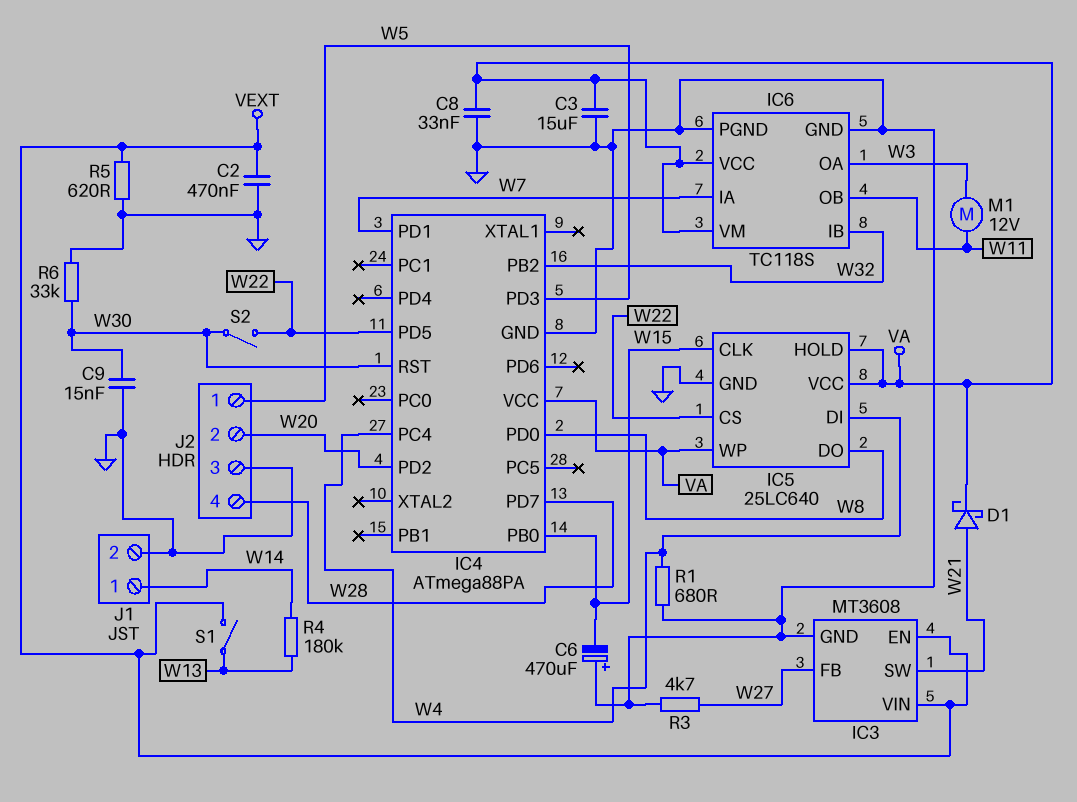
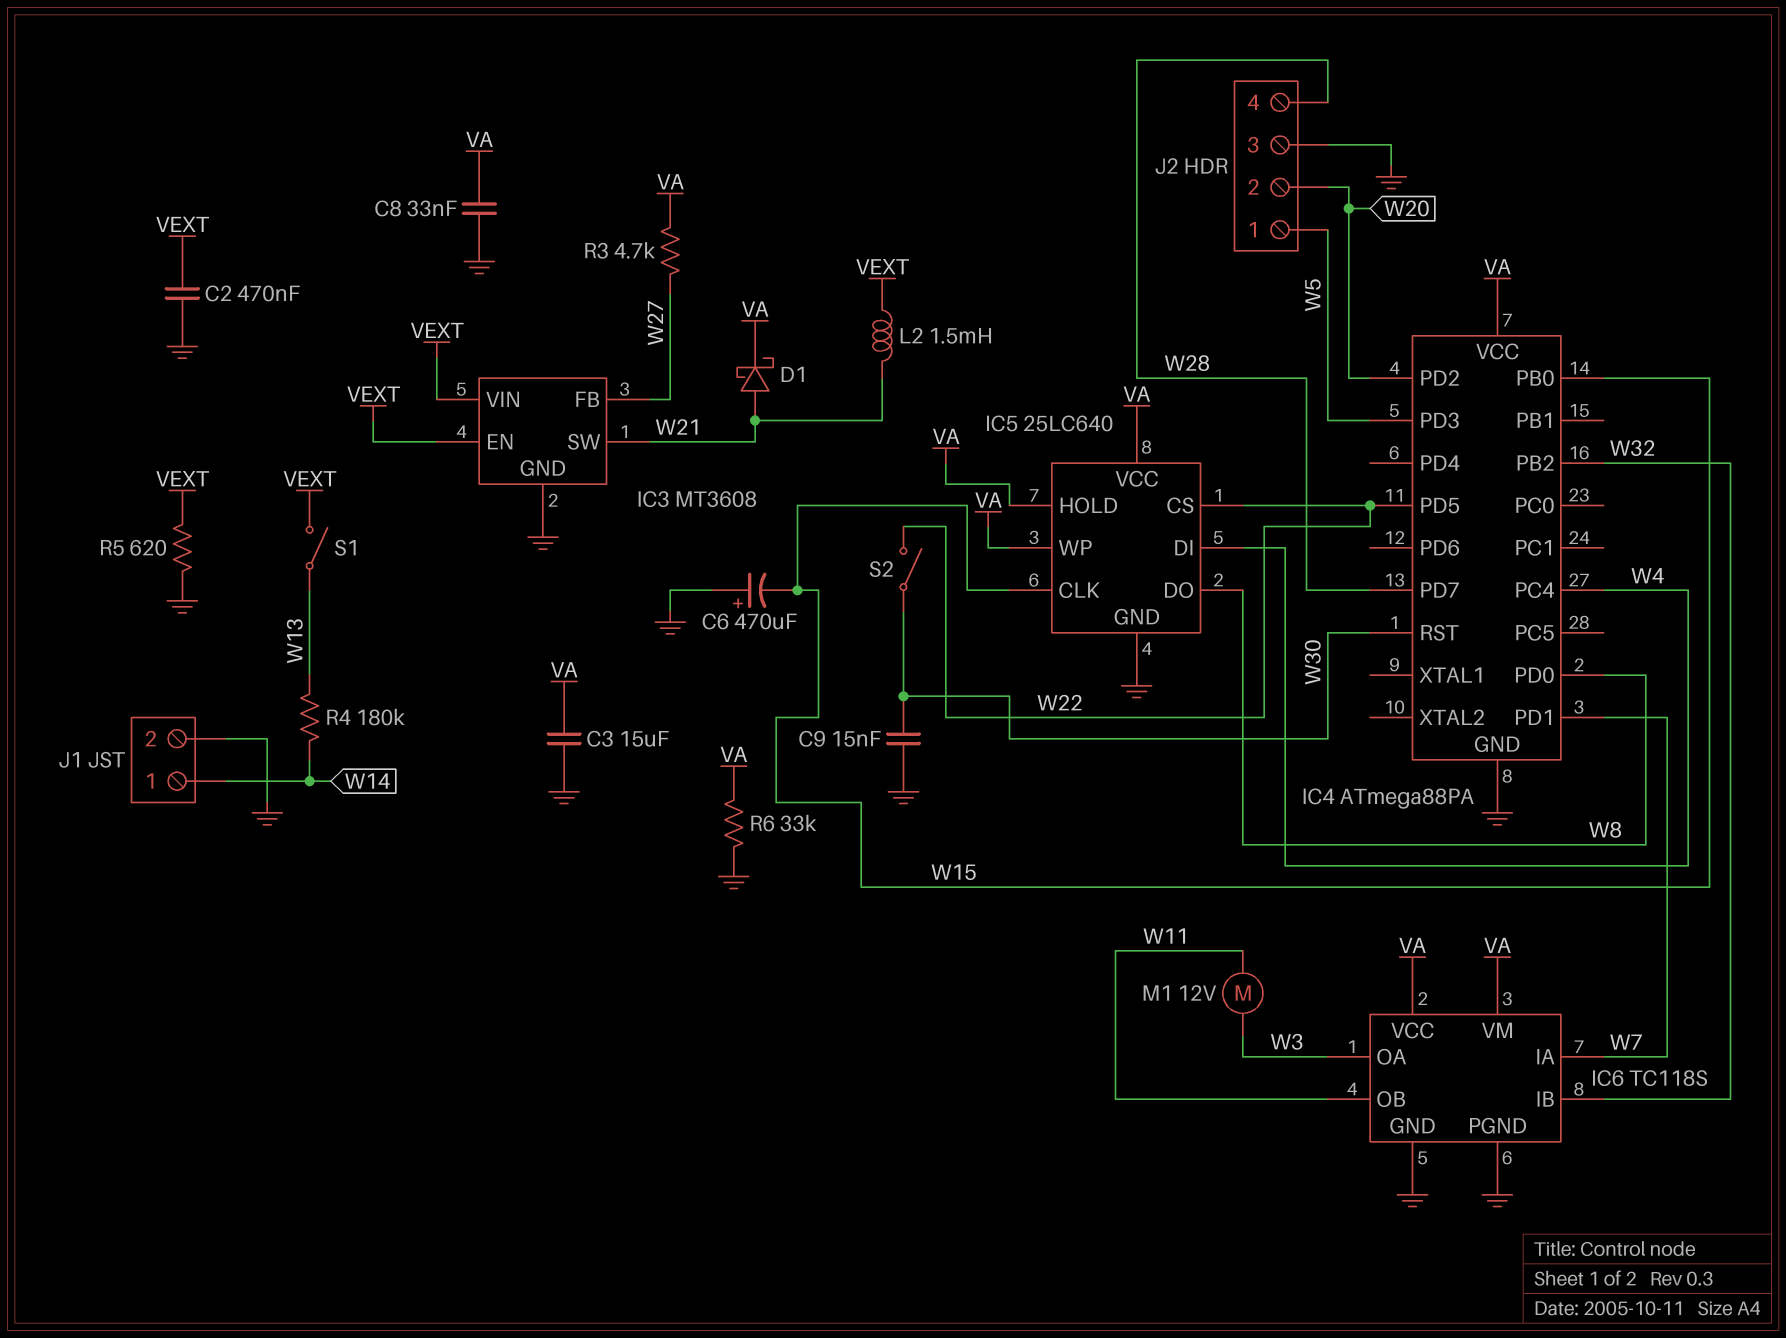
L2: none -> 1.5mH (VEXT, W21)
R1: 680 (GND, W4) -> none
R3: 4.7k (GND, W27) -> 4.7k (VA, W27)
R6: 33k (GND, W30) -> 33k (GND, VA)

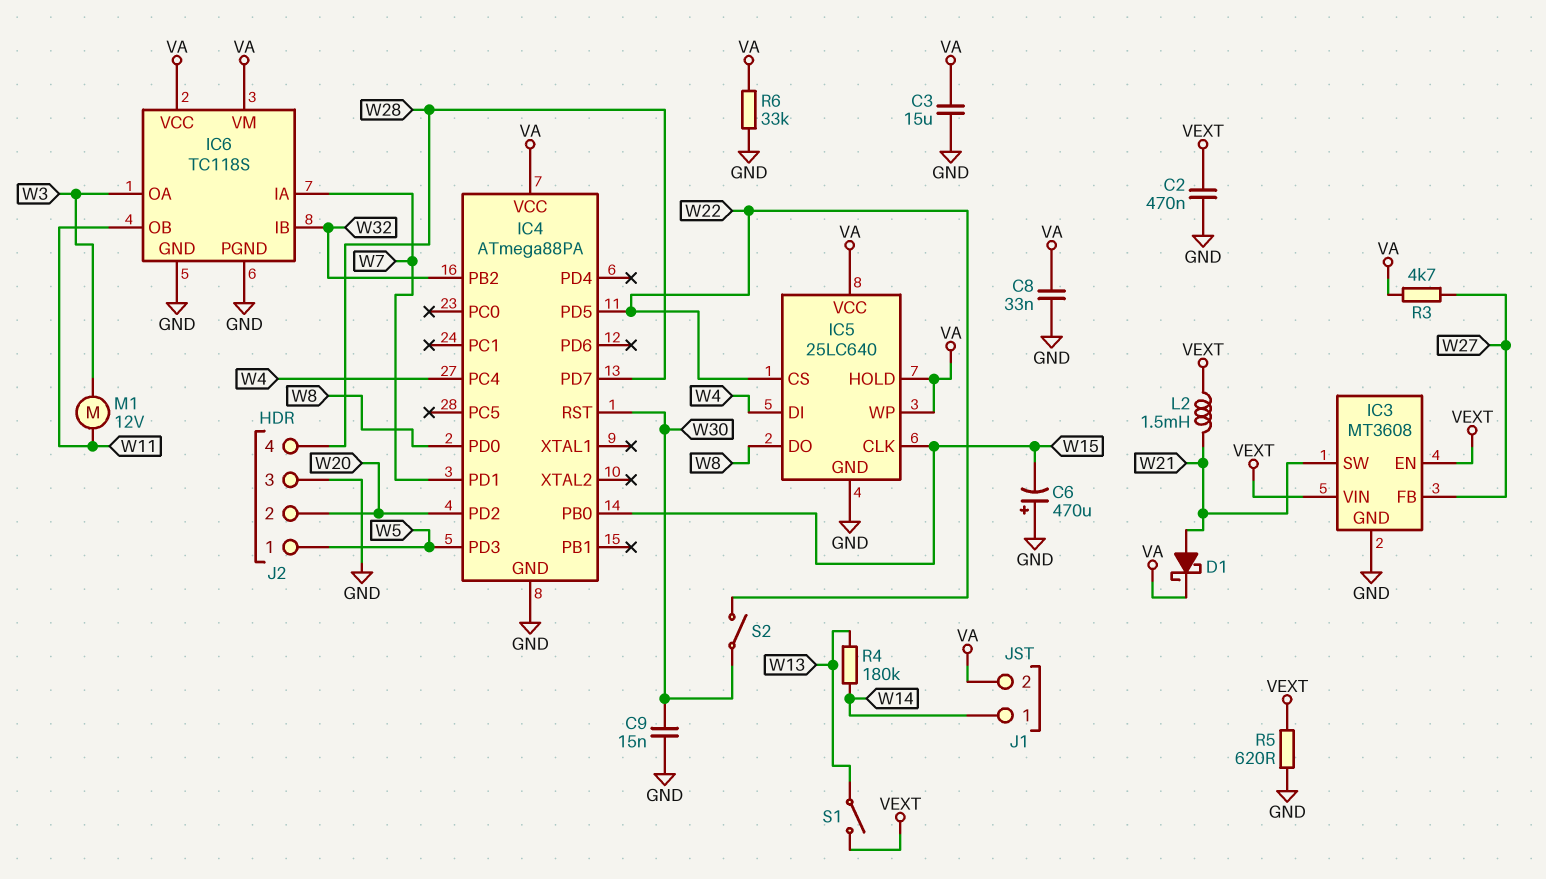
J1 pin 2: GND -> VA

